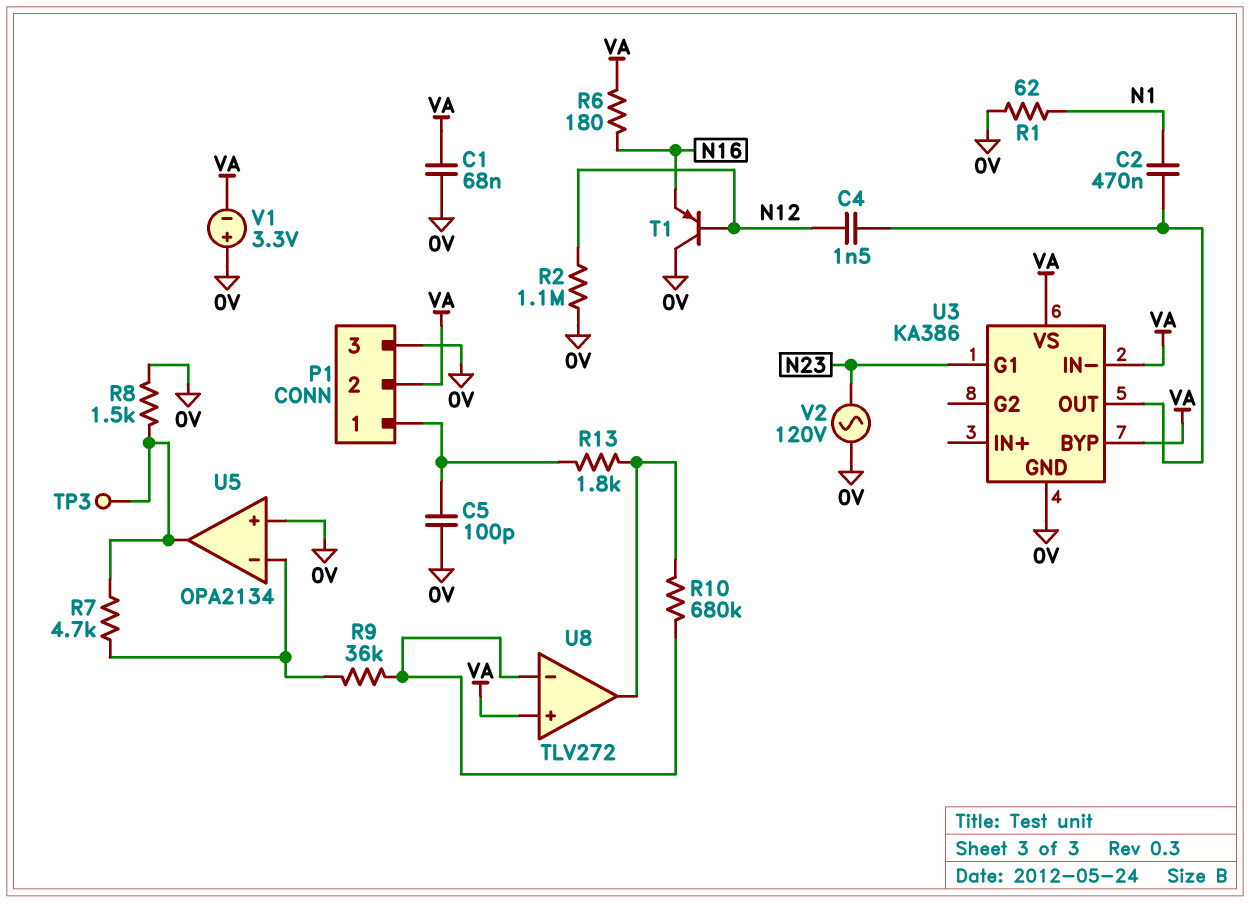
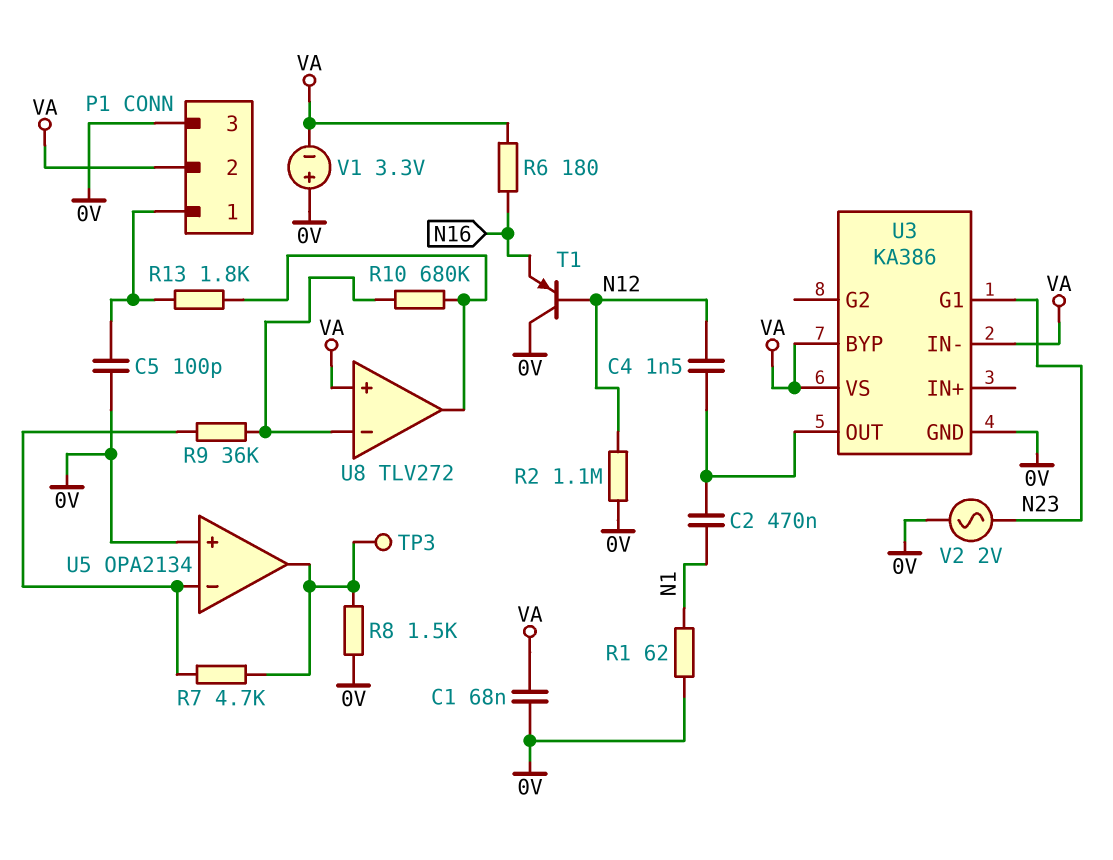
V2: AC 120V (0V, N23) -> AC 2V (0V, N23)

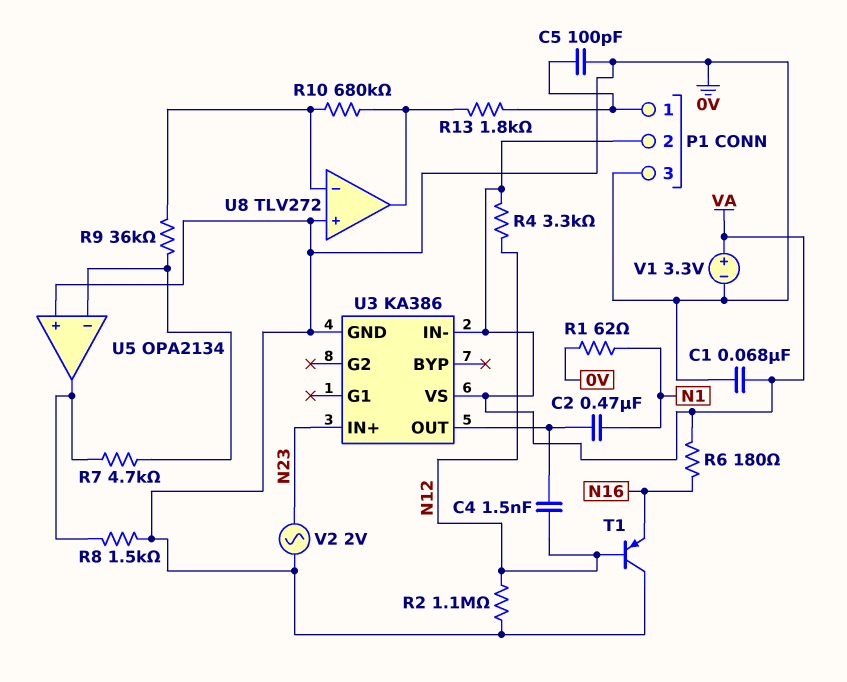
R4: none -> 3.3k (N12, VA)
TP3: test point (U5/out) -> none
U3 pin BYP: VA -> none
U3 pin G1: N23 -> none
U3 pin IN+: none -> N23
U8 pin in+: VA -> 0V
V1: 3.3V (plus 0V, minus VA) -> 3.3V (plus VA, minus 0V)

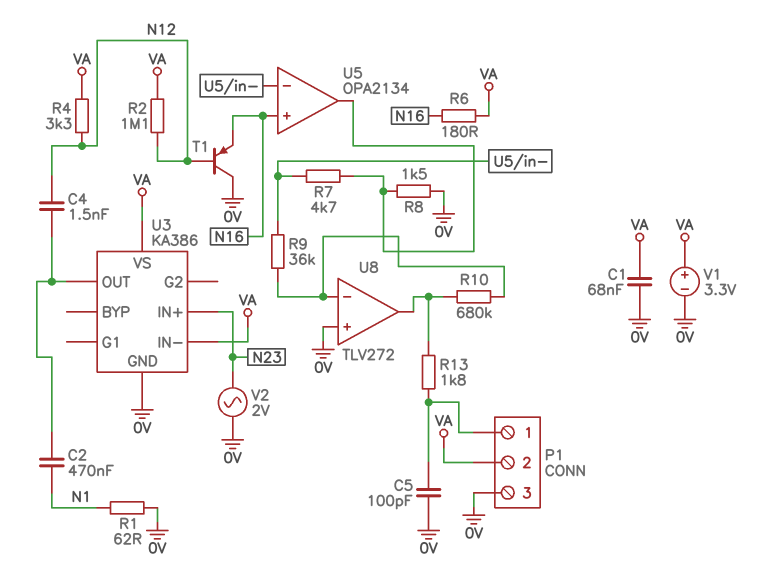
R2: 1.1M (0V, N12) -> 1.1M (N12, VA)
U5 pin in+: 0V -> N16

